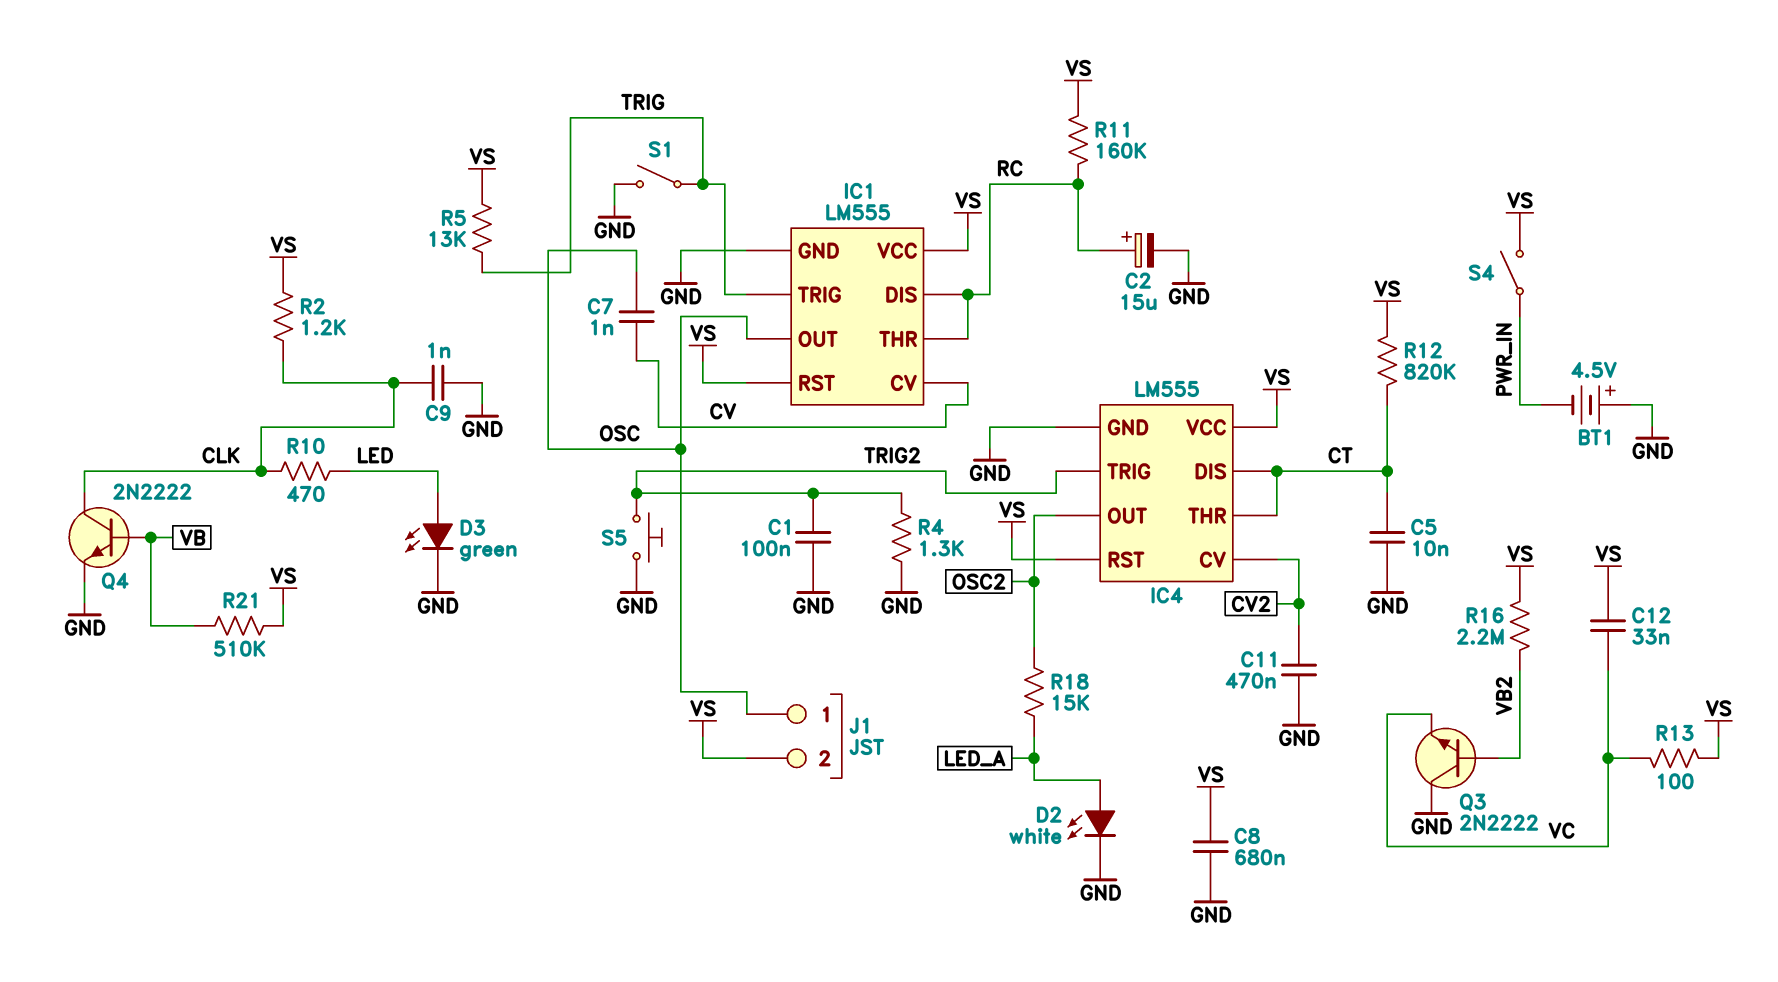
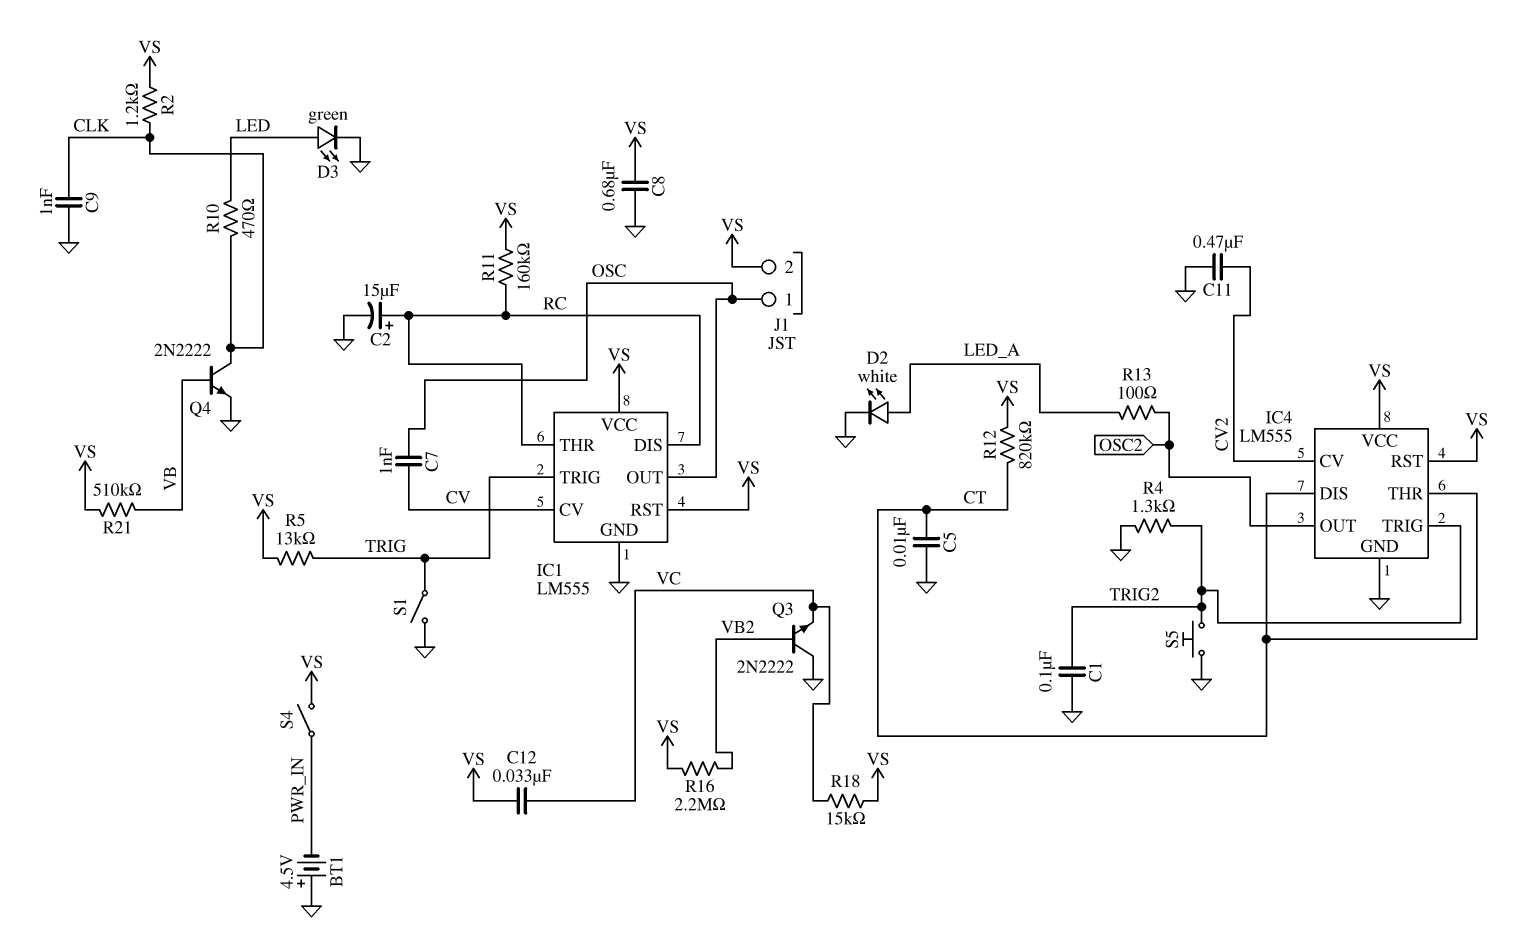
R13: 100 (VC, VS) -> 100 (LED_A, OSC2)
R18: 15k (LED_A, OSC2) -> 15k (VC, VS)

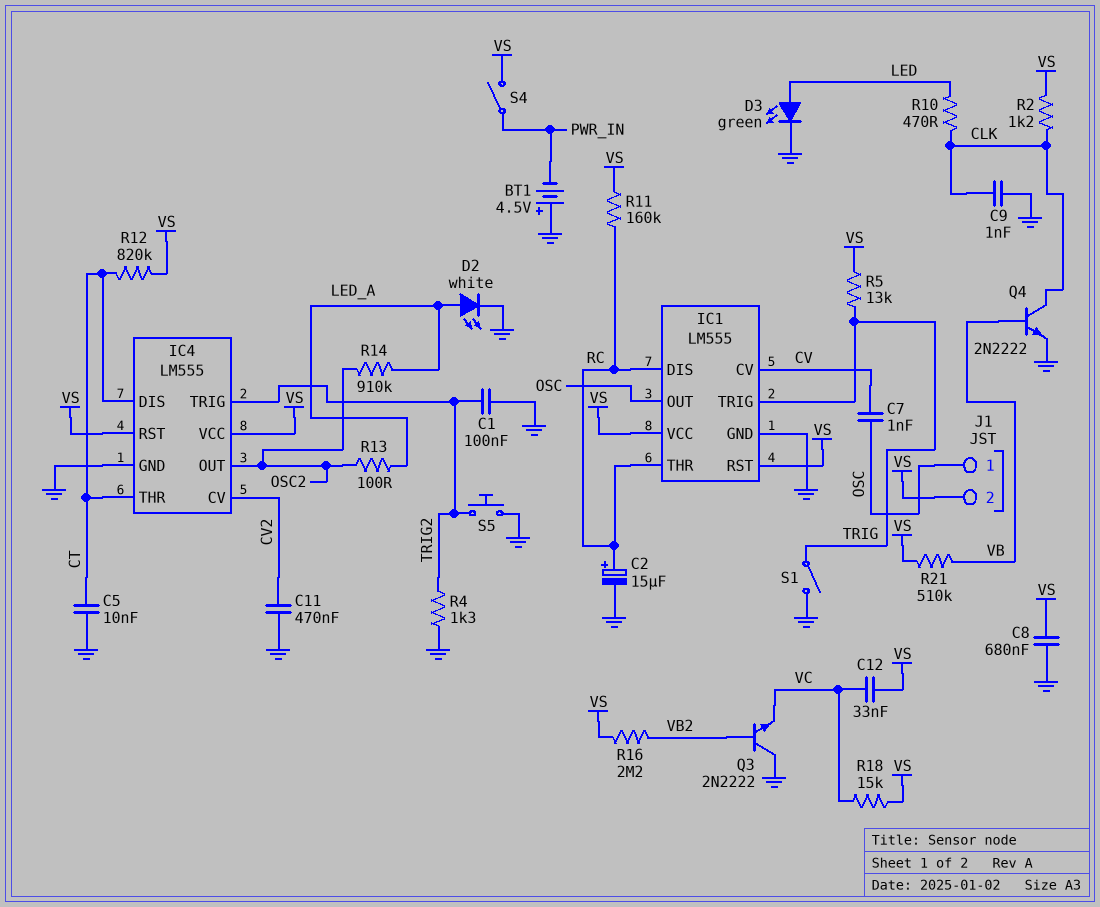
R14: none -> 910k (LED_A, OSC2)

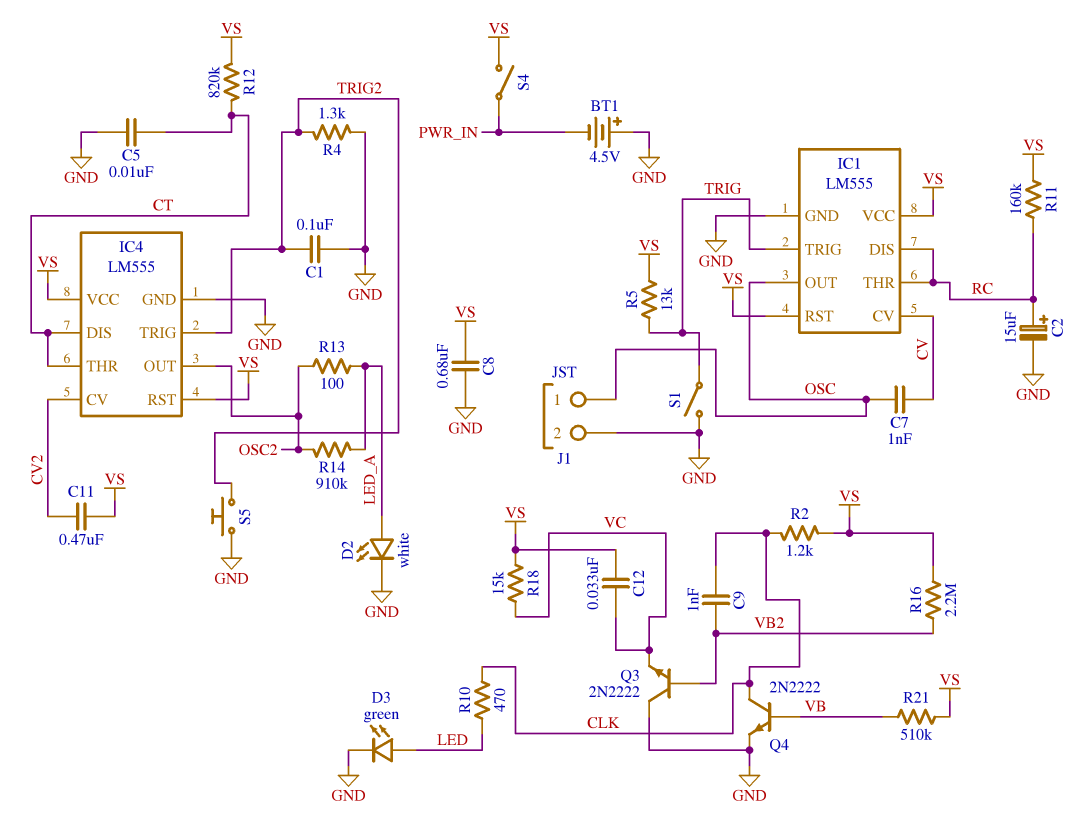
C9: 1nF (CLK, GND) -> 1nF (CLK, VB2)
C11: 470nF (CV2, GND) -> 470nF (CV2, VS)
J1 pin 2: VS -> GND

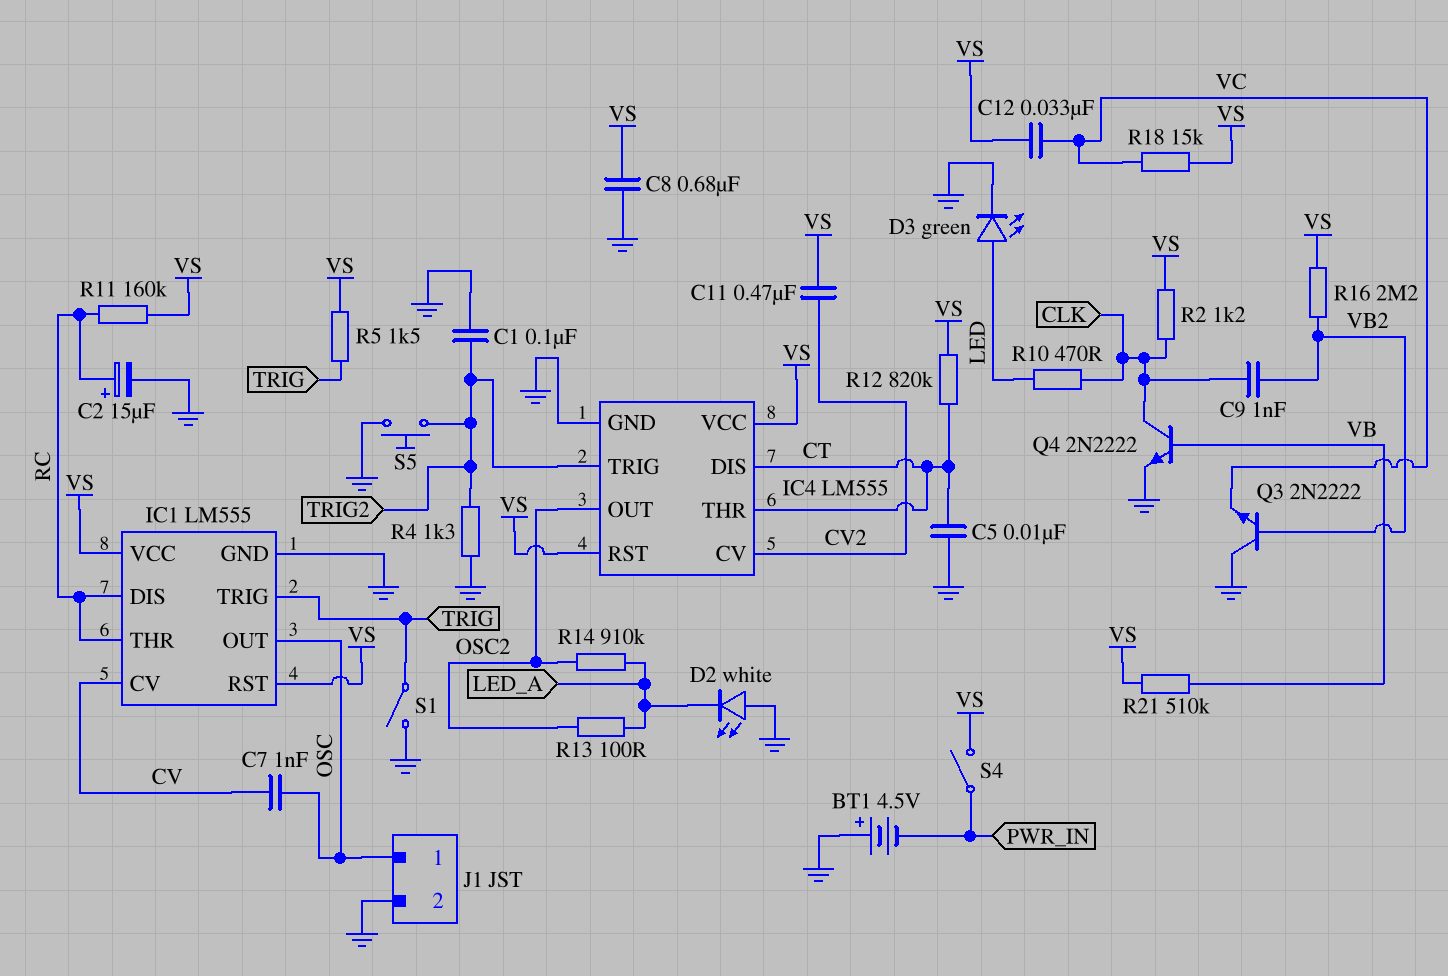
D2: LED white (A LED_A, K GND) -> LED white (A GND, K LED_A)
R5: 13k (TRIG, VS) -> 1.5k (TRIG, VS)

